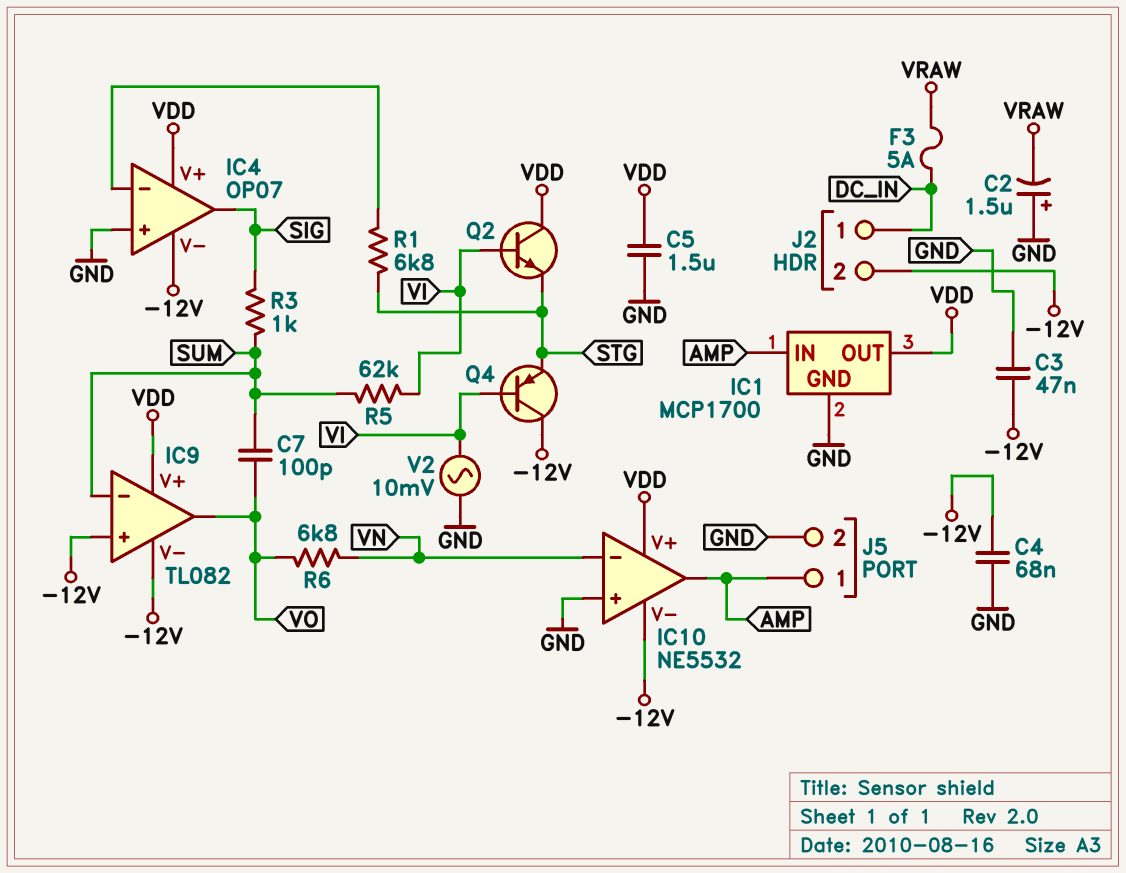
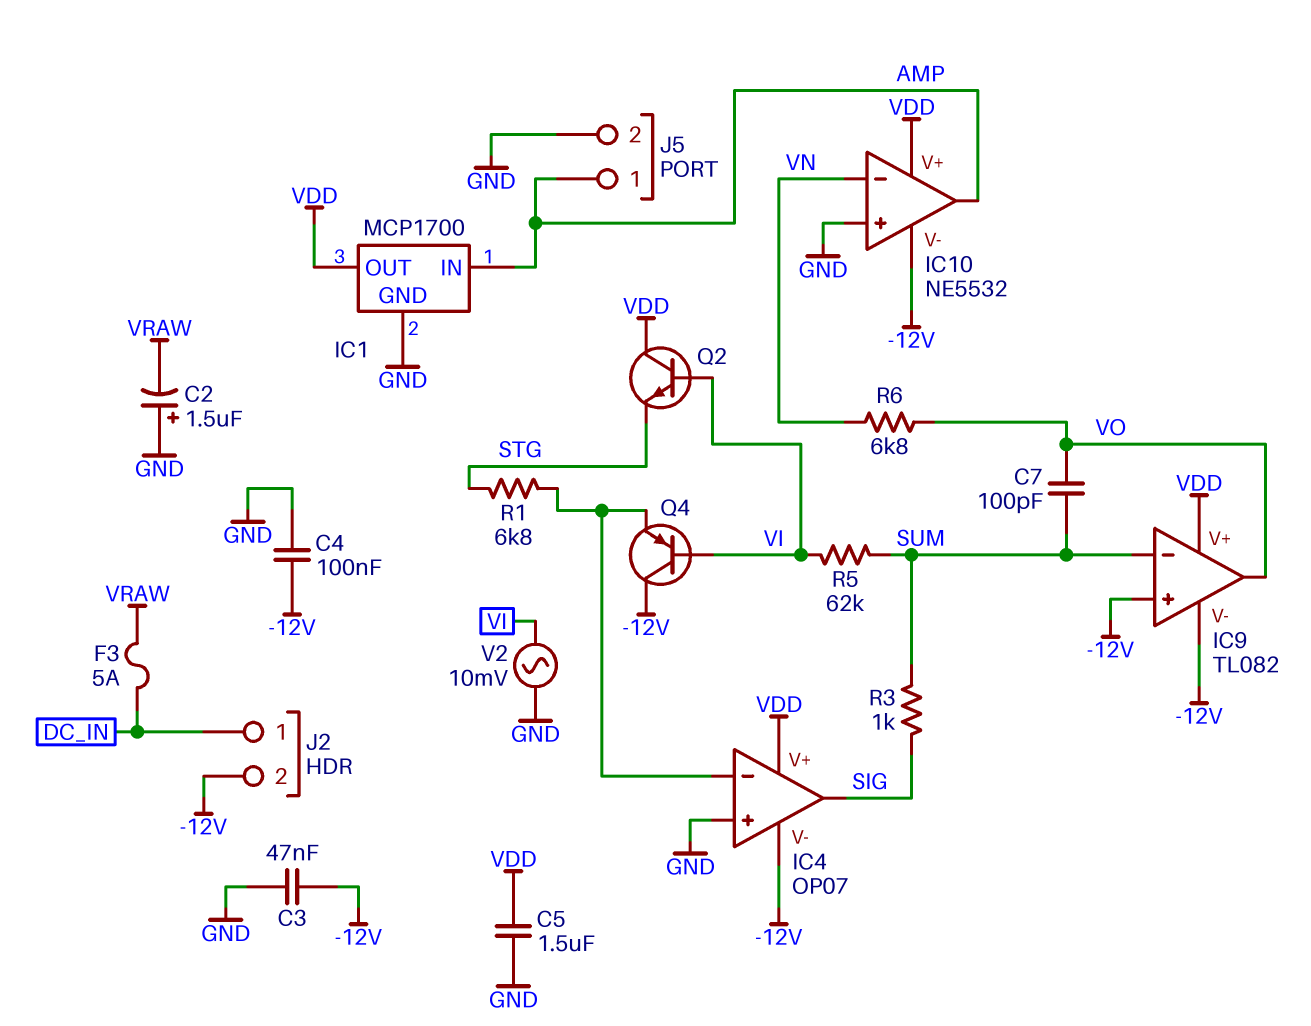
C4: 68nF (-12V, GND) -> 100nF (-12V, GND)
Q4: PNP (B VI, C -12V, E STG) -> PNP (B VI, C -12V, E IC4/in-)

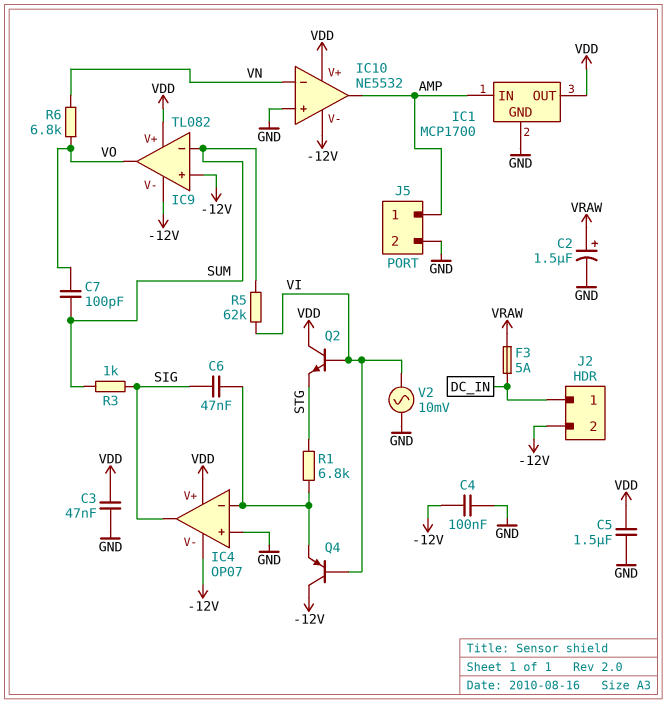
C2: 1.5uF (plus GND, minus VRAW) -> 1.5uF (plus VRAW, minus GND)
C3: 47nF (-12V, GND) -> 47nF (GND, VDD)
C6: none -> 47nF (IC4/in-, SIG)

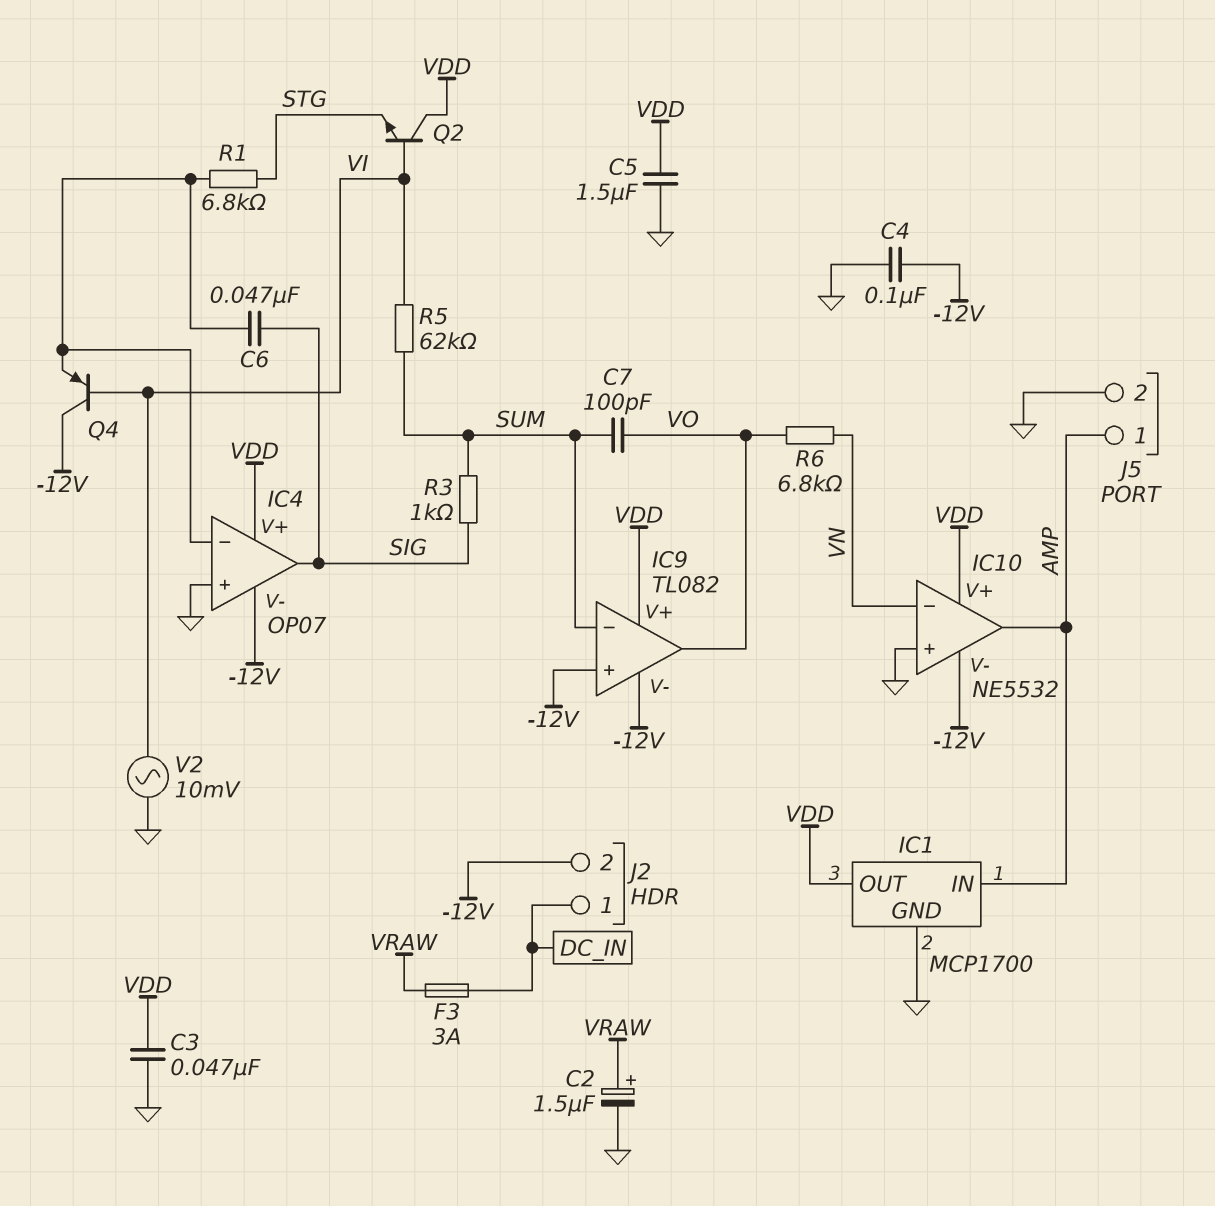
F3: 5A (DC_IN, VRAW) -> 3A (DC_IN, VRAW)

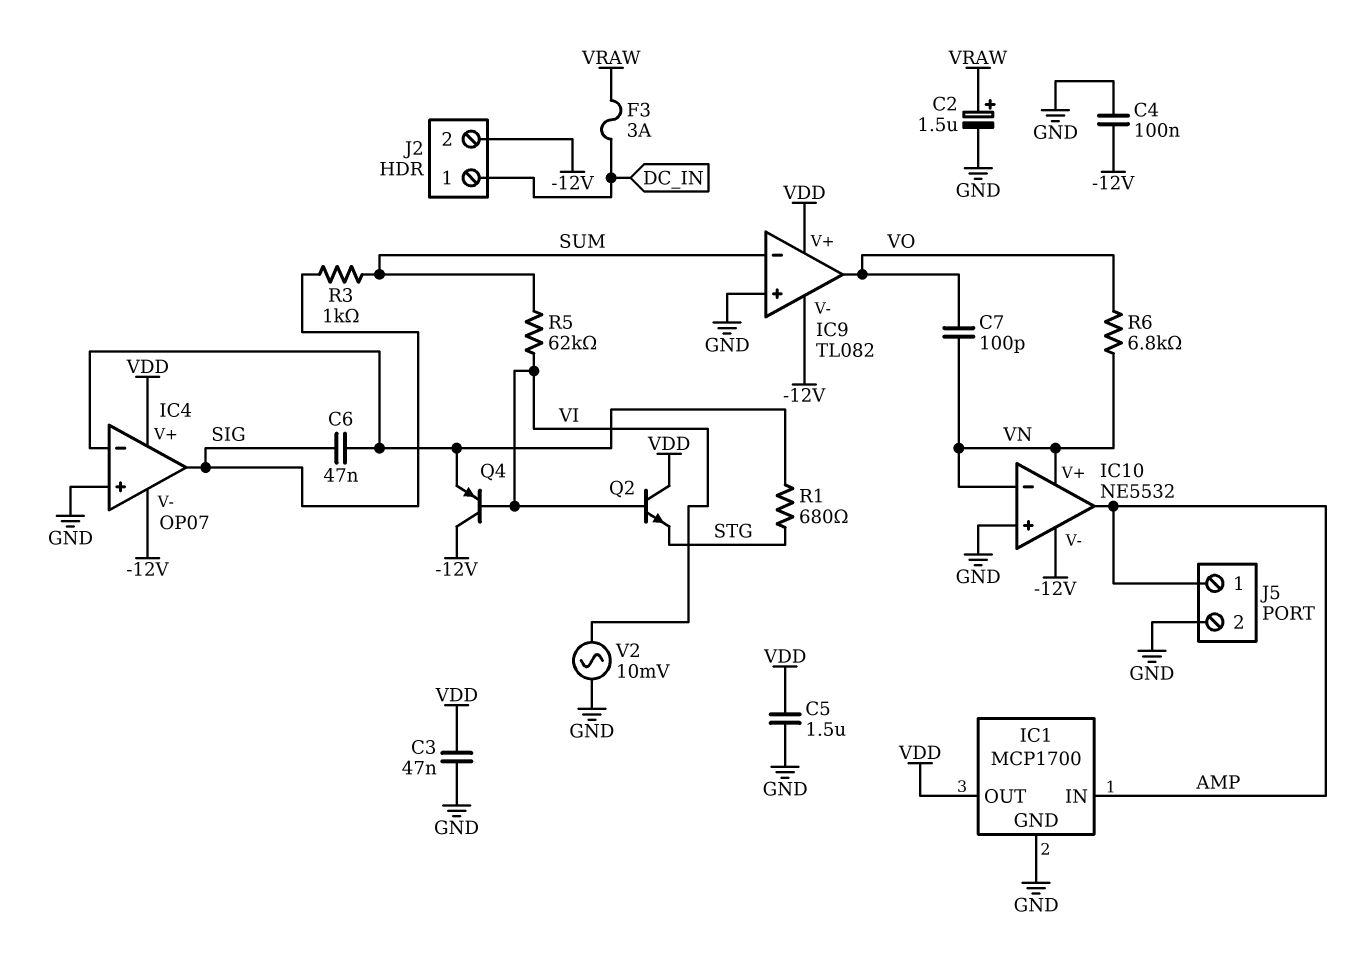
C7: 100pF (SUM, VO) -> 100pF (VN, VO)
IC9 pin in+: -12V -> GND
IC10 pin V+: VDD -> VN
R1: 6.8k (IC4/in-, STG) -> 680 (IC4/in-, STG)

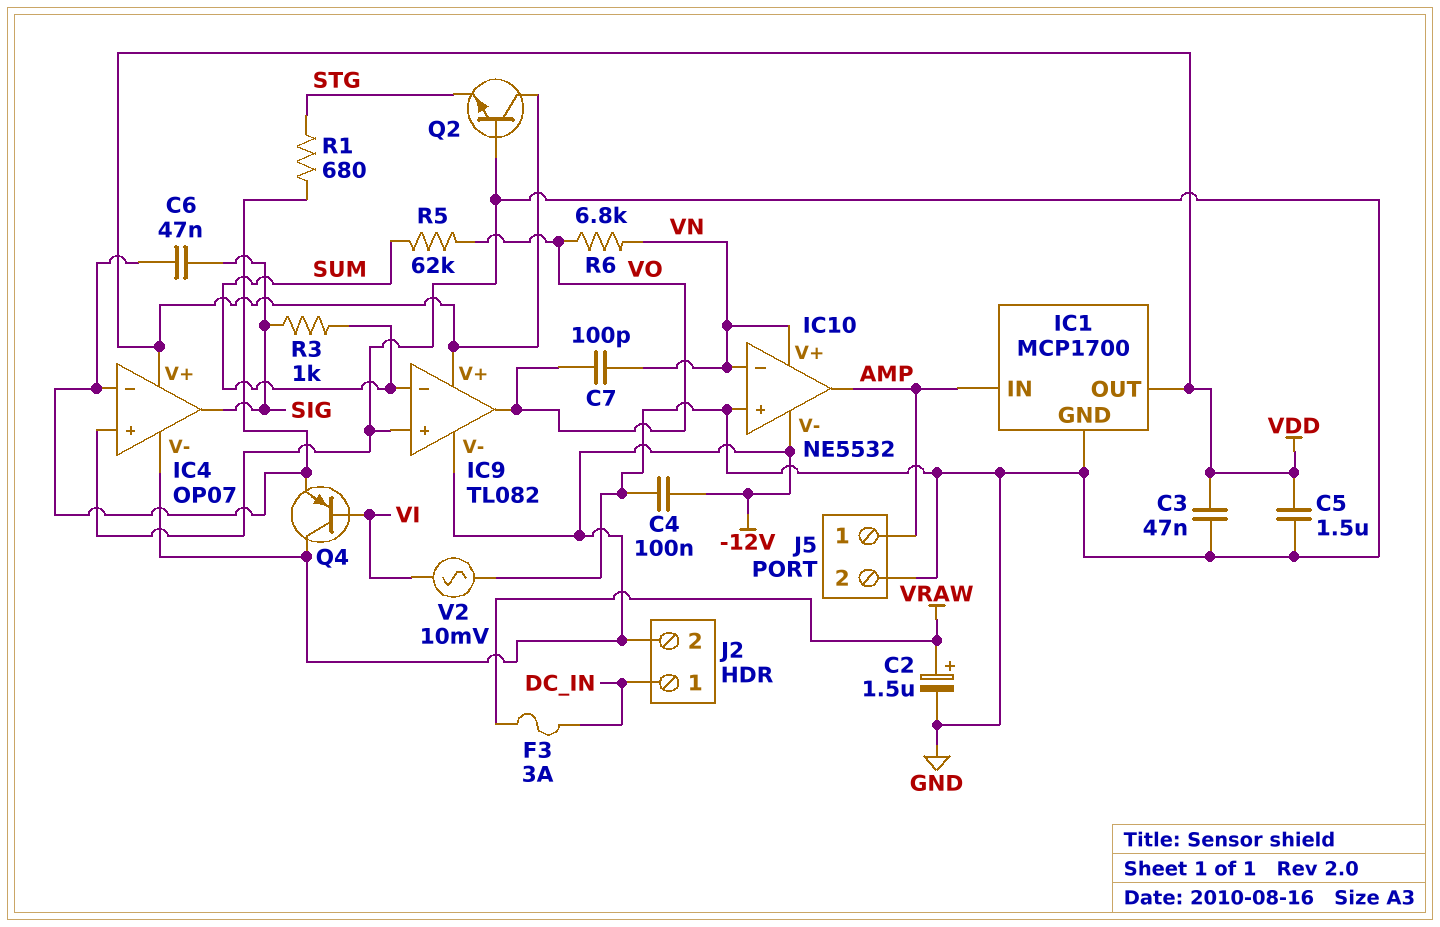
Q2: NPN (B VI, C VDD, E STG) -> NPN (B GND, C VDD, E STG)
R5: 62k (SUM, VI) -> 62k (SUM, VO)

